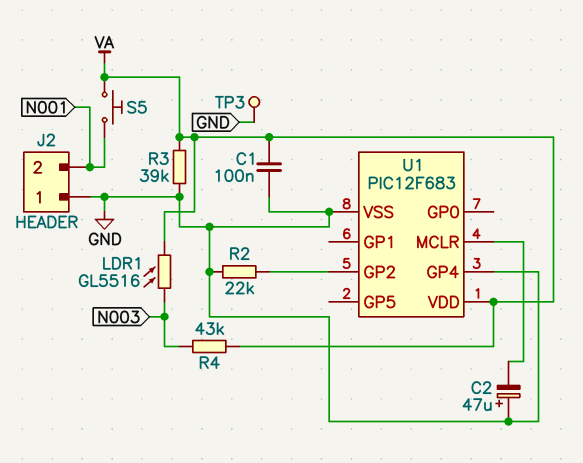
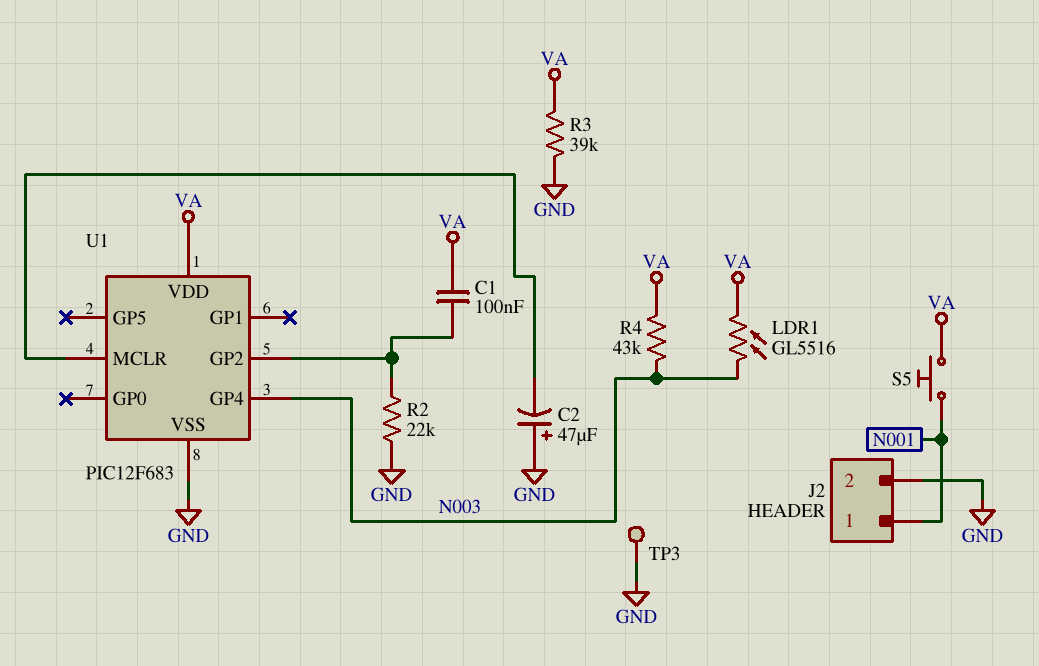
C1: 100nF (GND, VA) -> 100nF (U1/GP2, VA)
J2 pin 1: GND -> N001
J2 pin 2: N001 -> GND
U1 pin GP4: GND -> N003

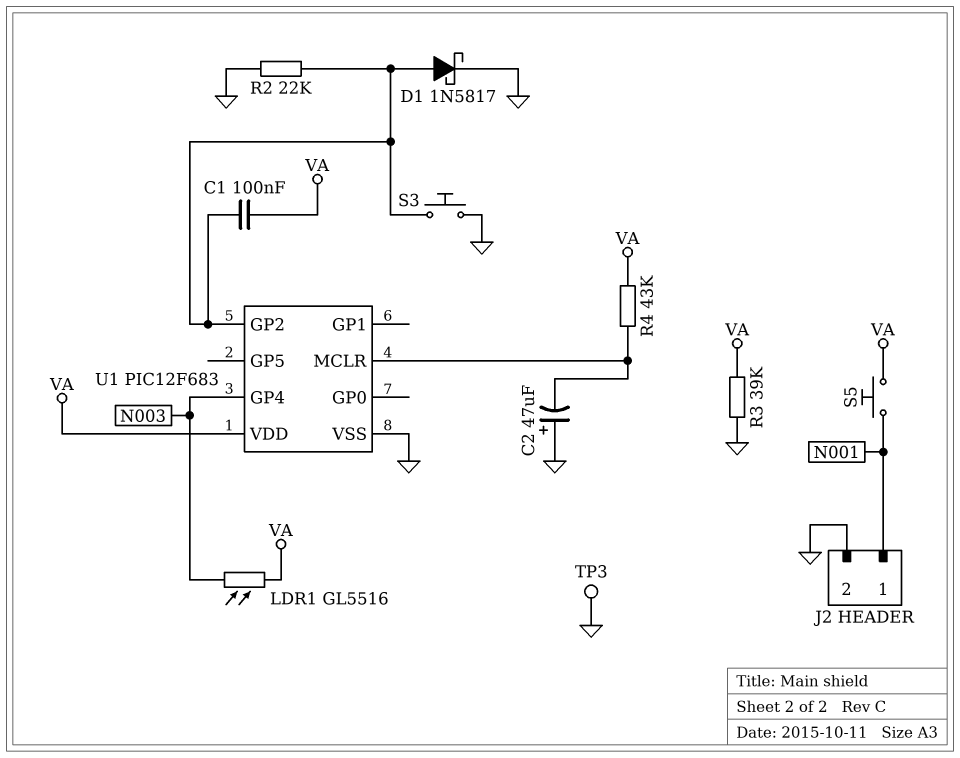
D1: none -> schottky 1N5817 (A U1/GP2, K GND)
R4: 43k (N003, VA) -> 43k (U1/MCLR, VA)
S3: none -> button (GND, U1/GP2)

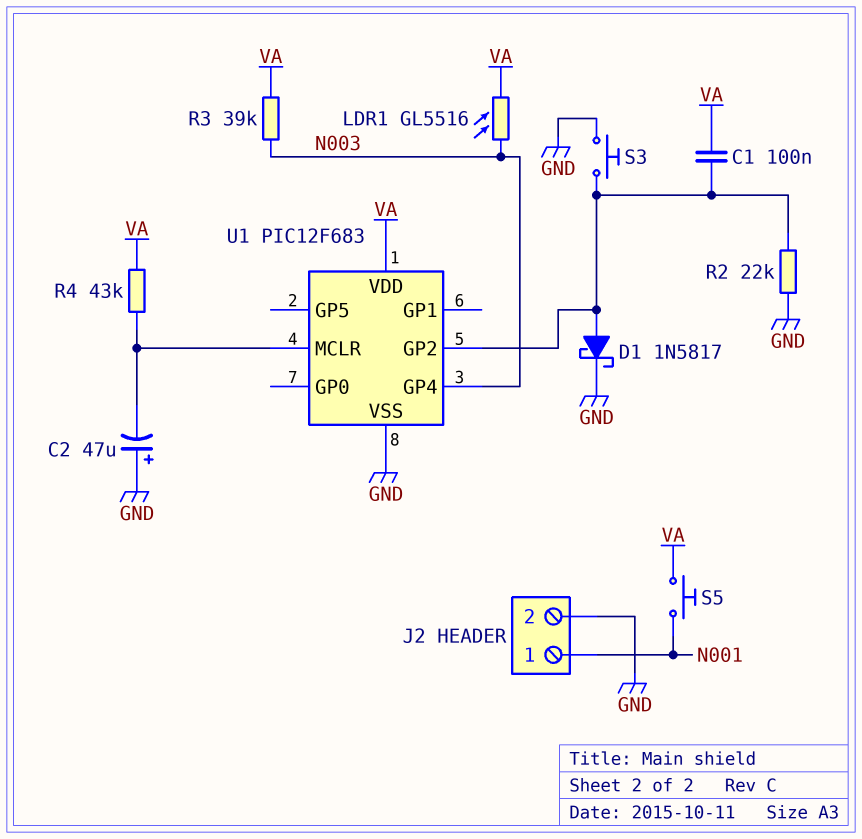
R3: 39k (GND, VA) -> 39k (N003, VA)
TP3: test point (GND) -> none

